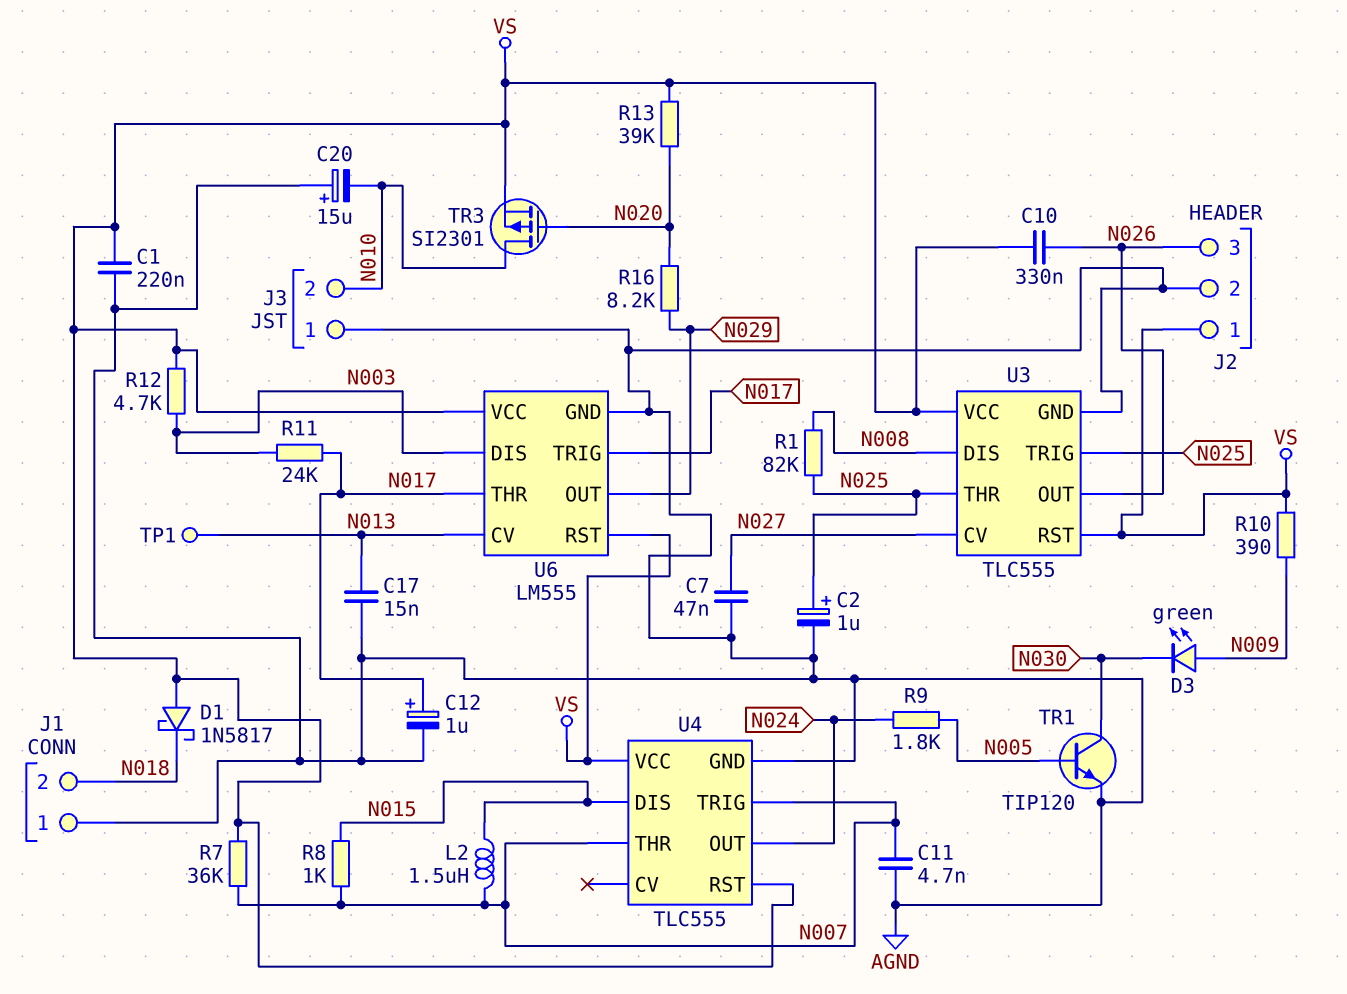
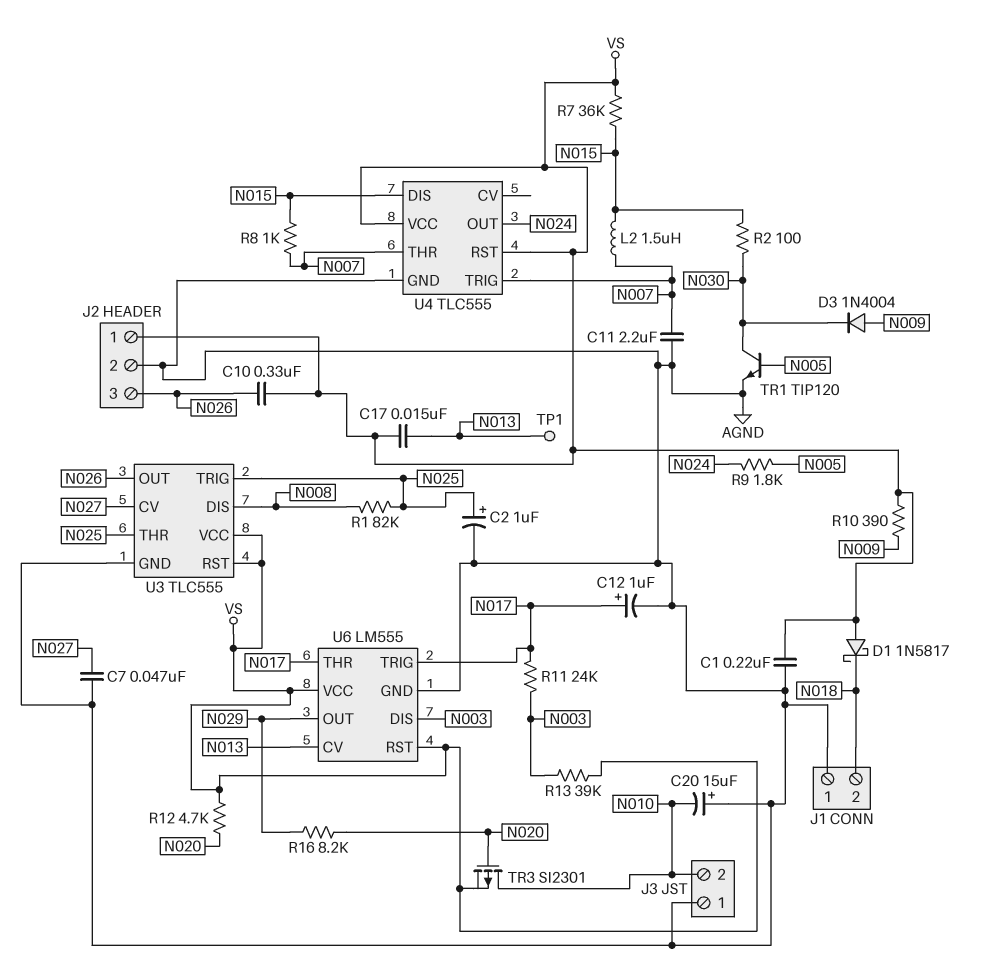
C11: 4.7nF (AGND, N007) -> 2.2uF (AGND, N007)
C17: 15nF (AGND, N013) -> 15nF (N013, VS)
D3: LED green (A N009, K N030) -> diode 1N4004 (A N009, K N030)
R2: none -> 100 (N015, N030)
R7: 36k (N007, VS) -> 36k (N015, VS)
R12: 4.7k (N003, VS) -> 4.7k (N020, VS)
R13: 39k (N020, VS) -> 39k (N003, VS)

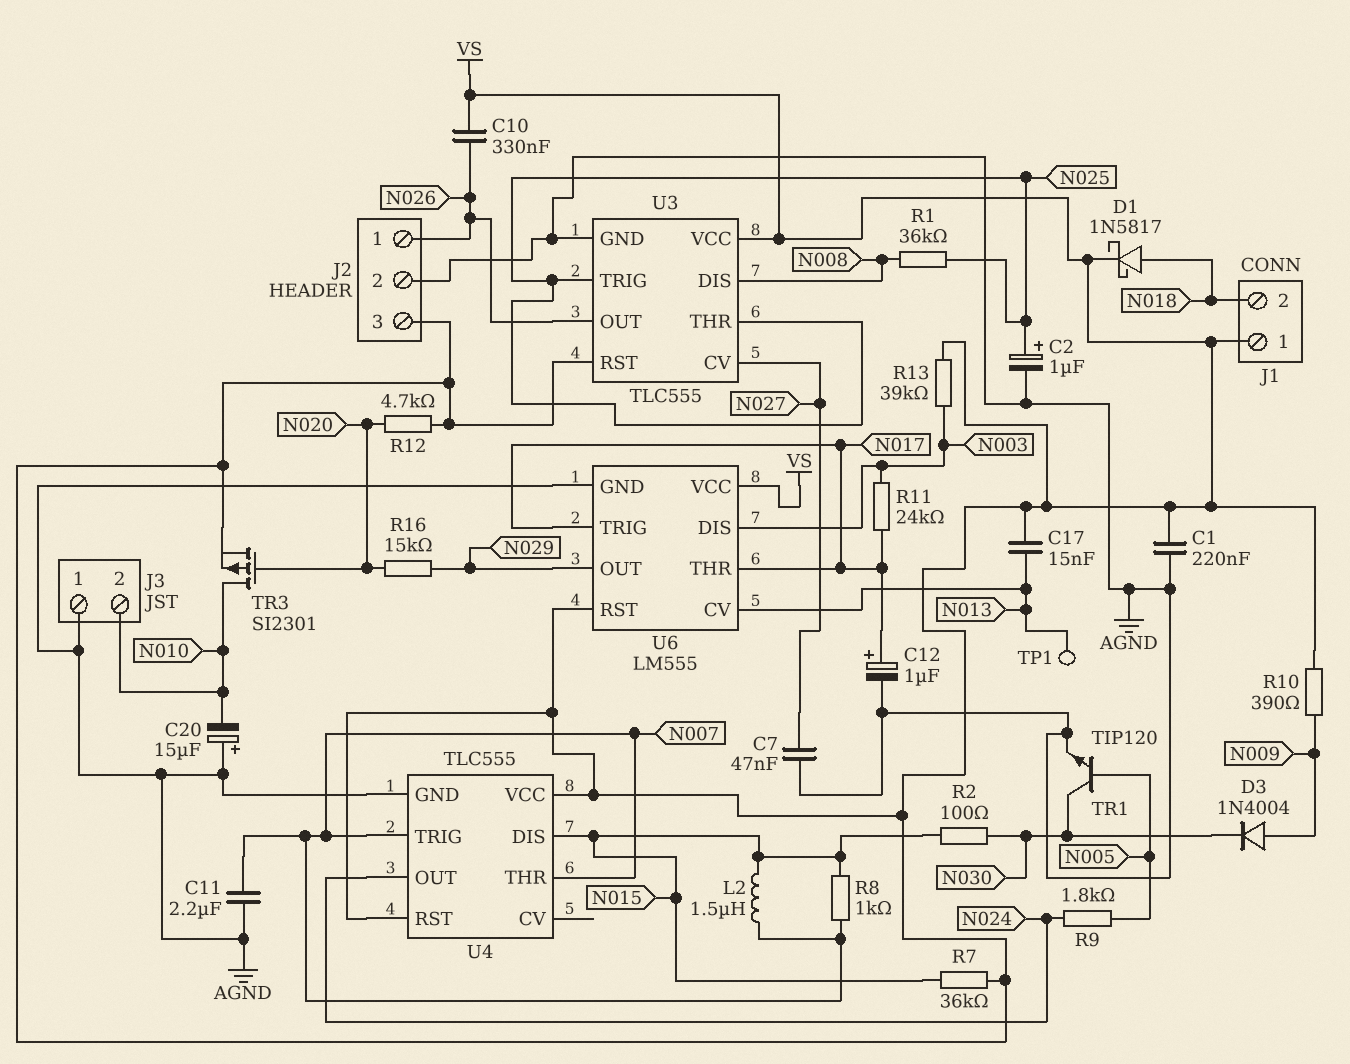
D1: schottky 1N5817 (A VS, K N018) -> schottky 1N5817 (A N018, K VS)
J1 pin 1: AGND -> VS
J2 pin 1: VS -> N026
J2 pin 3: N026 -> VS
R1: 82k (N008, N025) -> 36k (N008, N025)
R16: 8.2k (N020, N029) -> 15k (N020, N029)

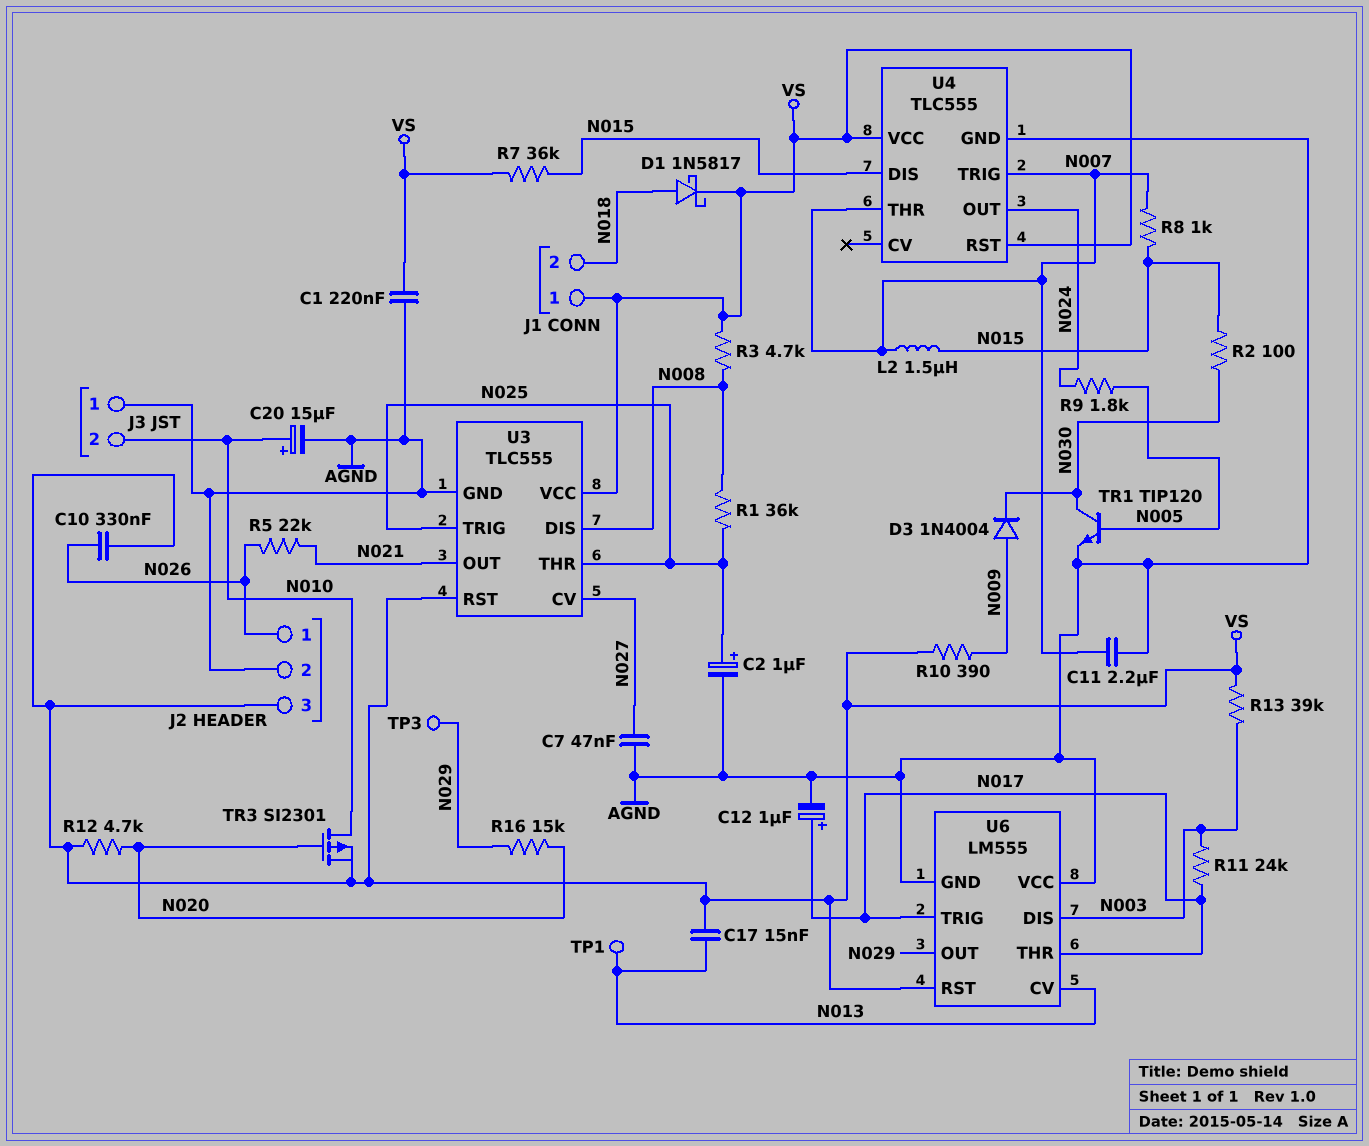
C20: 15uF (plus AGND, minus N010) -> 15uF (plus N010, minus AGND)
R3: none -> 4.7k (N008, VS)
R5: none -> 22k (N021, N026)
TP3: none -> test point (N029)
U3 pin OUT: N026 -> N021
U6 pin VCC: VS -> AGND

